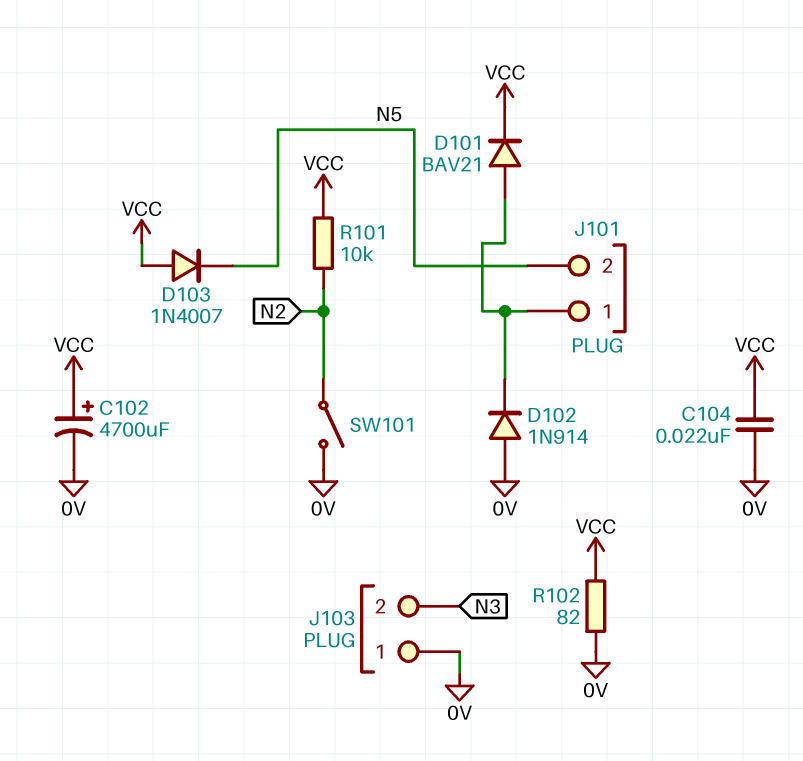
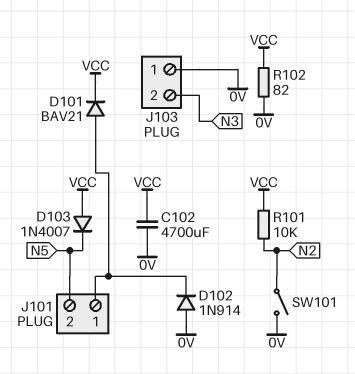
C102: 4700uF (plus VCC, minus 0V) -> 4700uF (0V, VCC)
C104: 22nF (0V, VCC) -> none

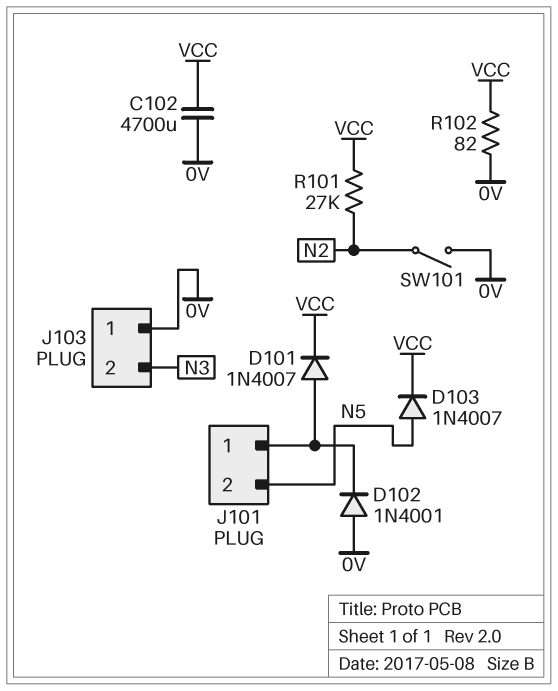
D101: diode BAV21 (A J101/1, K VCC) -> diode 1N4007 (A J101/1, K VCC)
D102: diode 1N914 (A 0V, K J101/1) -> diode 1N4001 (A 0V, K J101/1)
D103: diode 1N4007 (A VCC, K N5) -> diode 1N4007 (A N5, K VCC)
R101: 10k (N2, VCC) -> 27k (N2, VCC)

